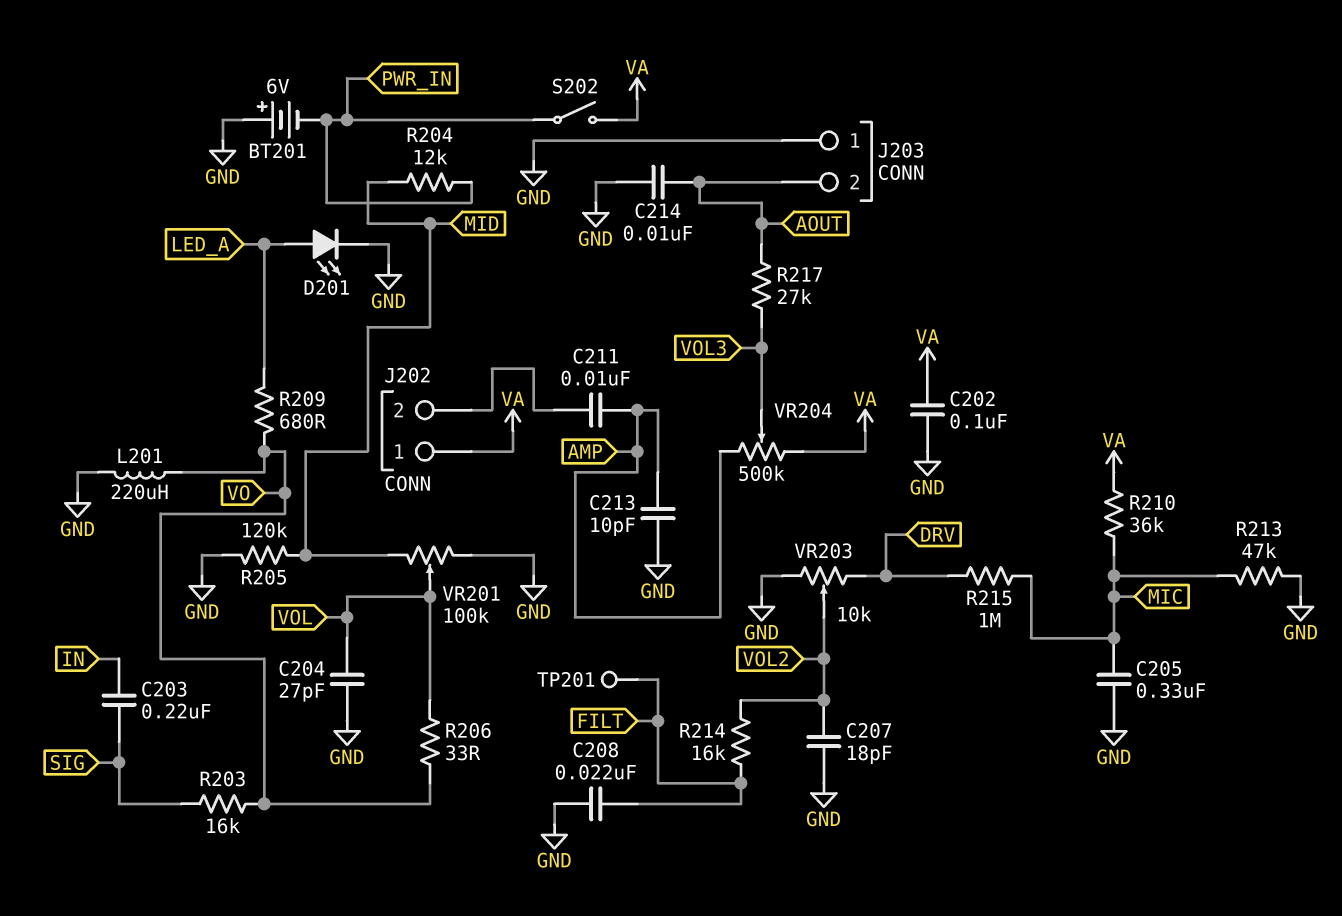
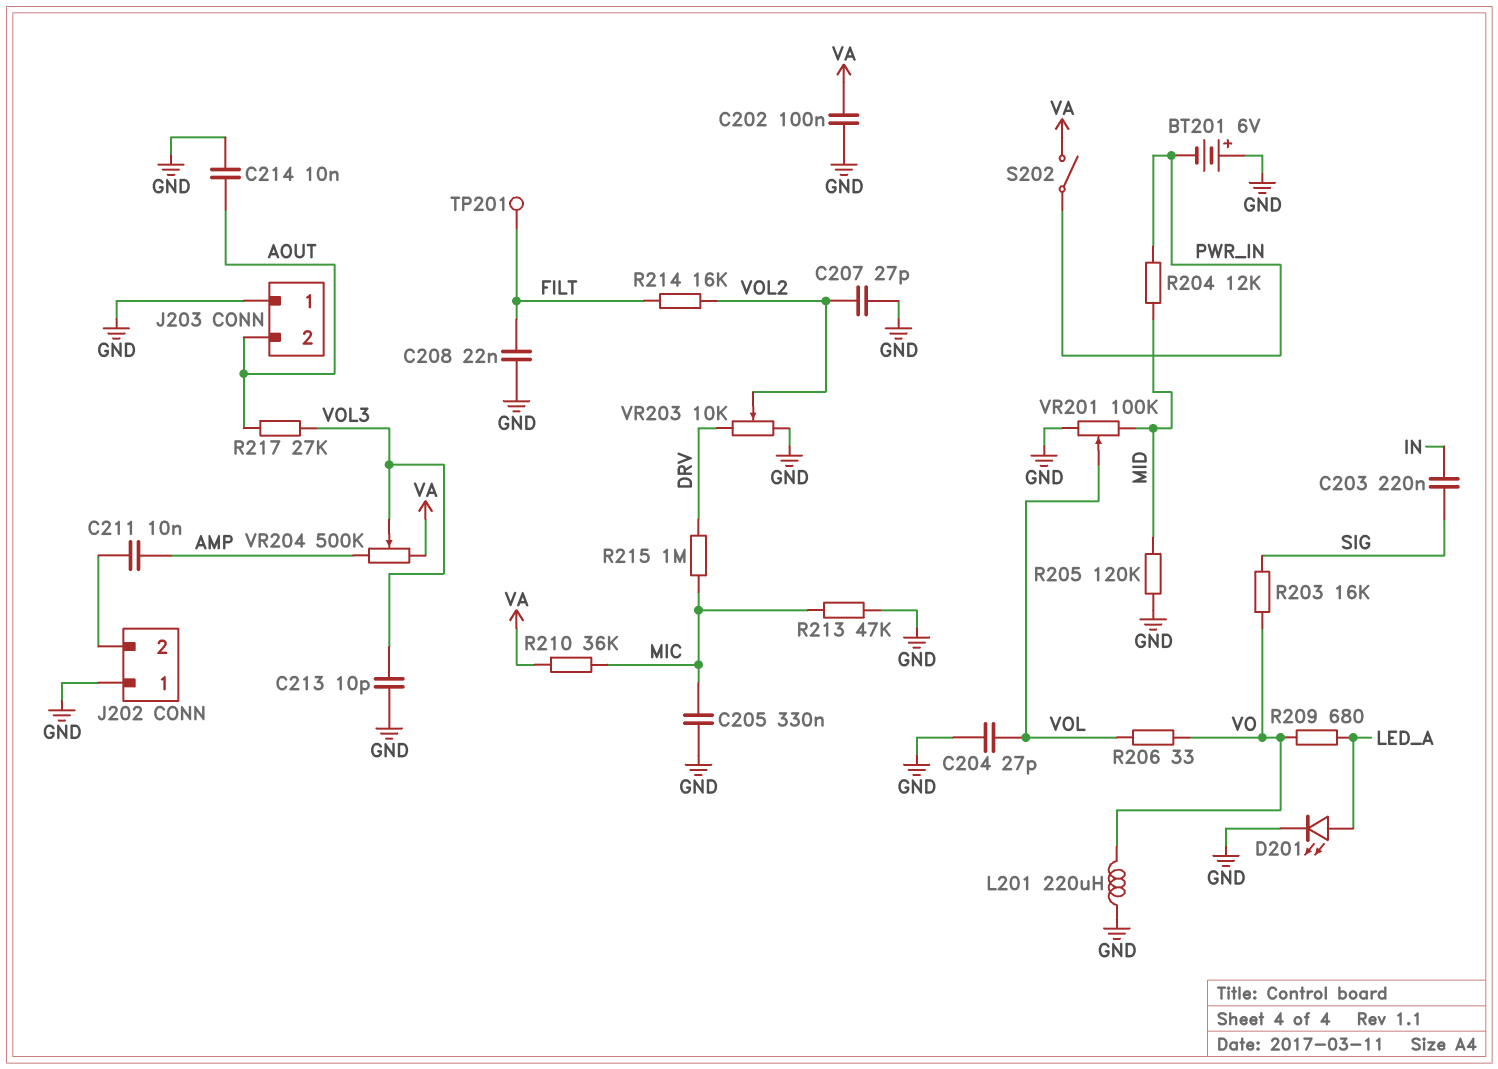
C207: 18pF (GND, VOL2) -> 27pF (GND, VOL2)
C213: 10pF (AMP, GND) -> 10pF (GND, VOL3)
J202 pin 1: VA -> GND

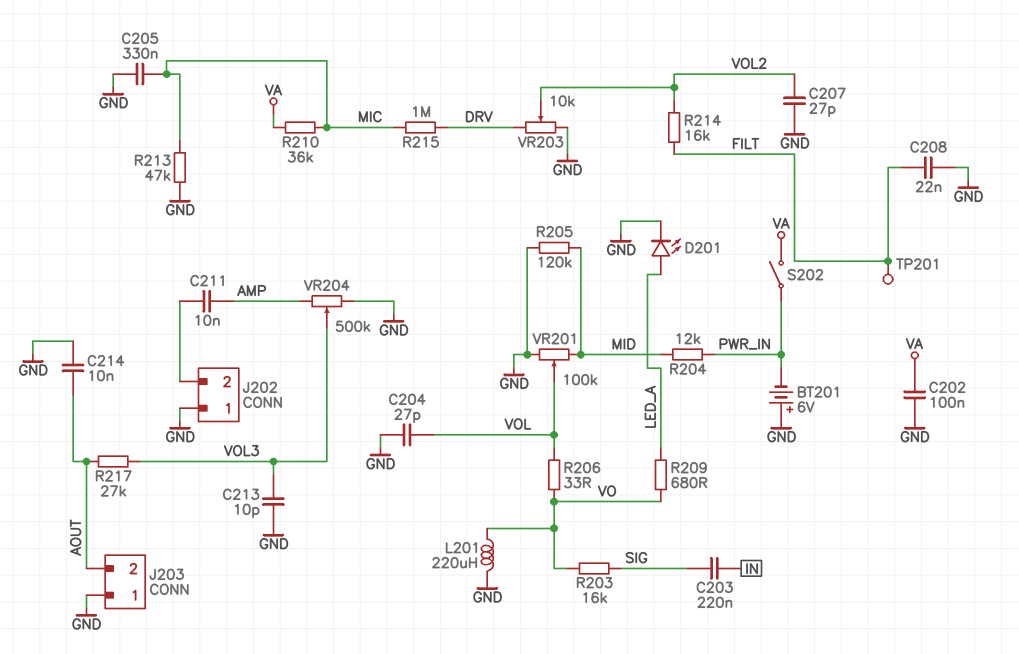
VR204: 500k (AMP, VA, wiper VOL3) -> 500k (AMP, GND, wiper VOL3)

